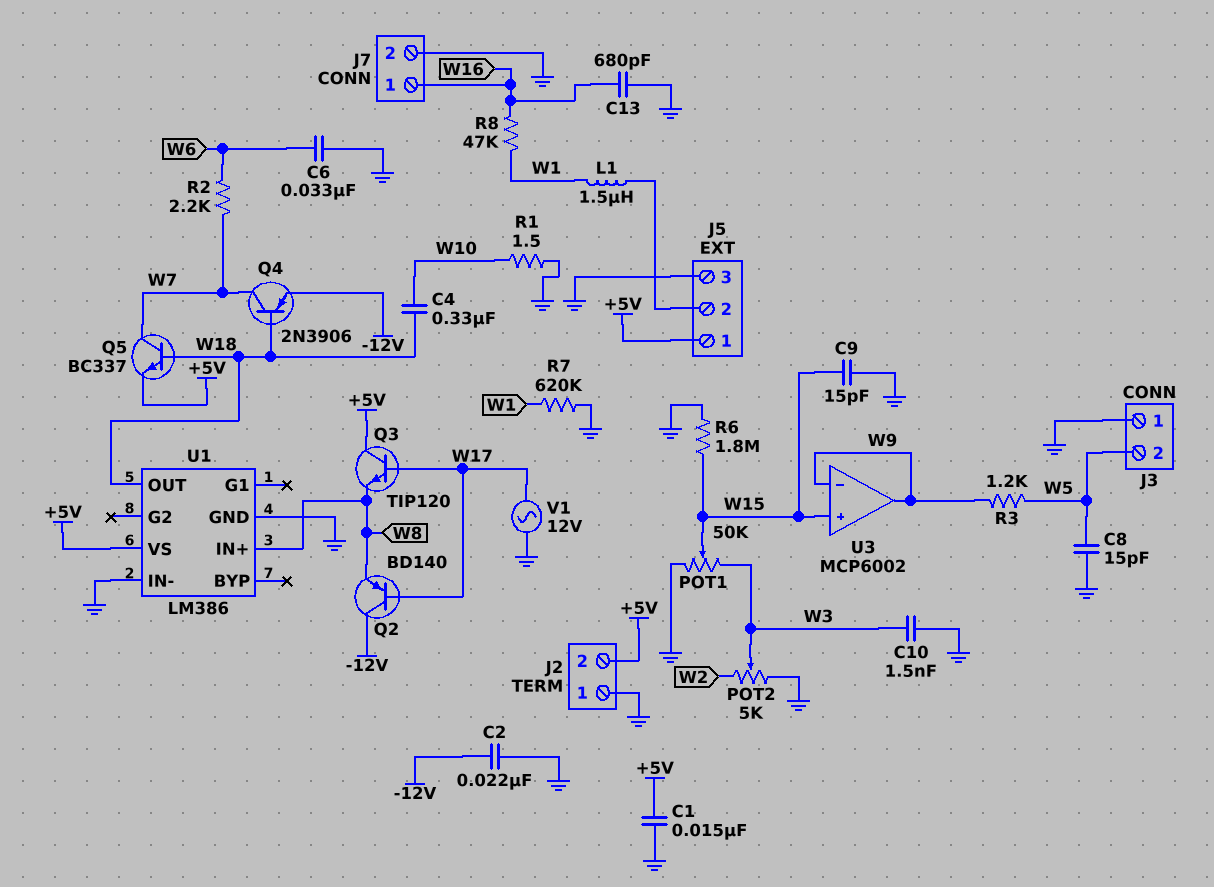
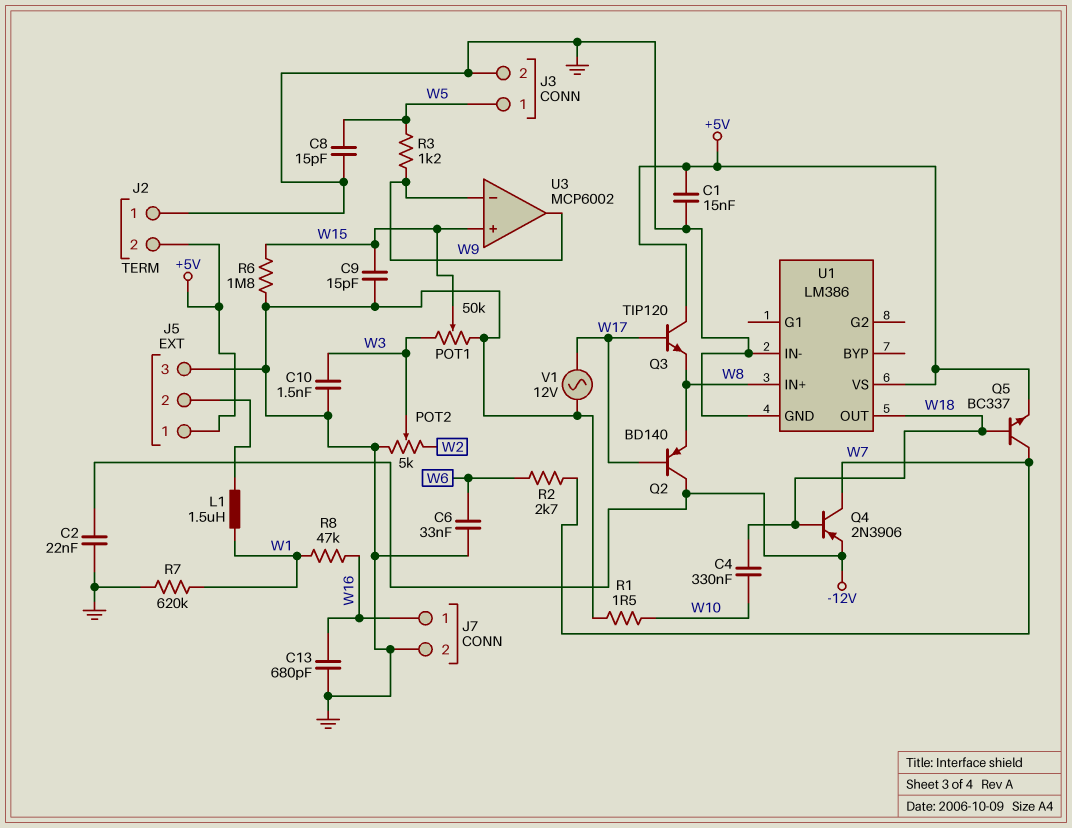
J3 pin 1: GND -> W5
J3 pin 2: W5 -> GND
R2: 2.2k (W6, W7) -> 2.7k (W6, W7)

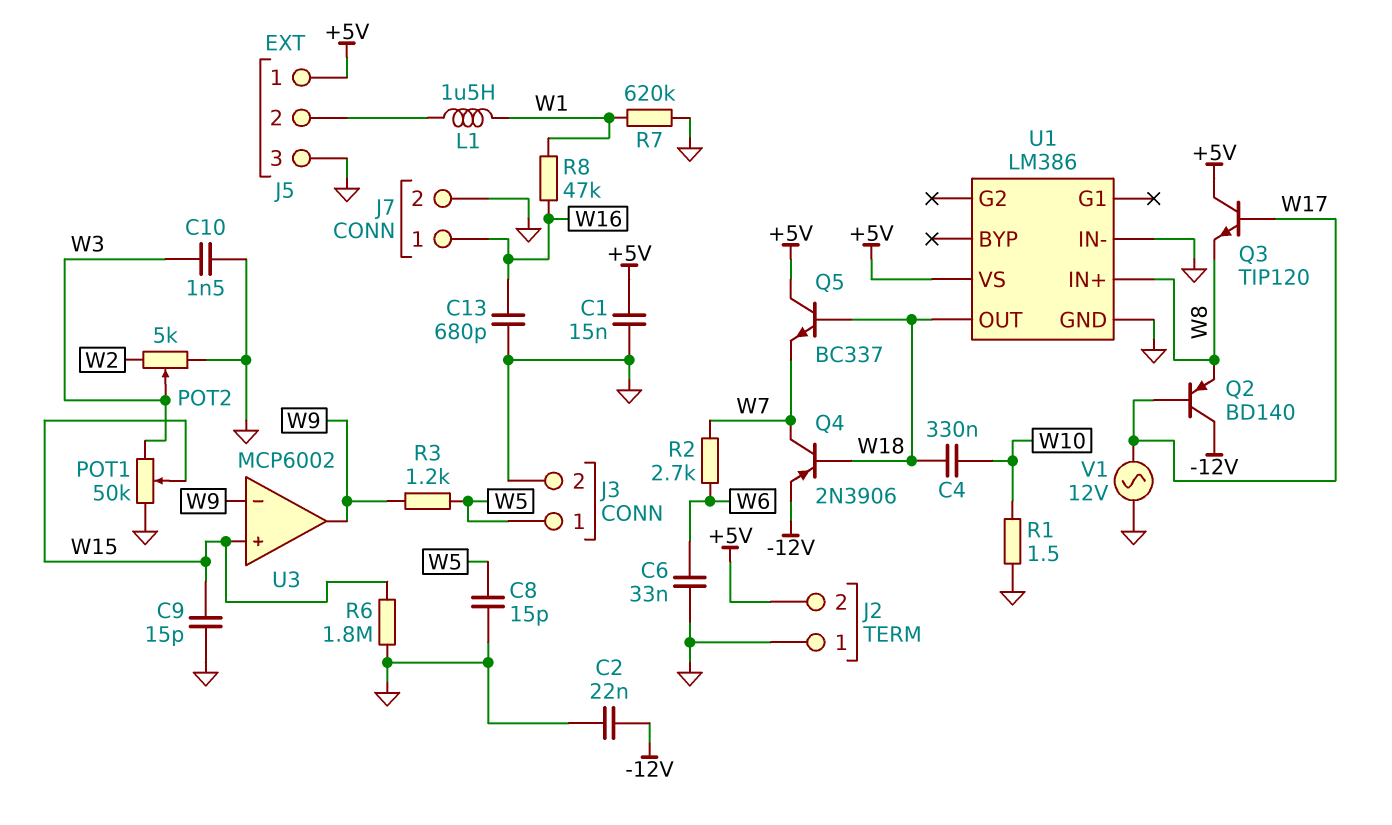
Q5: NPN BC337 (B W18, C W7, E +5V) -> NPN BC337 (B W18, C +5V, E W7)

